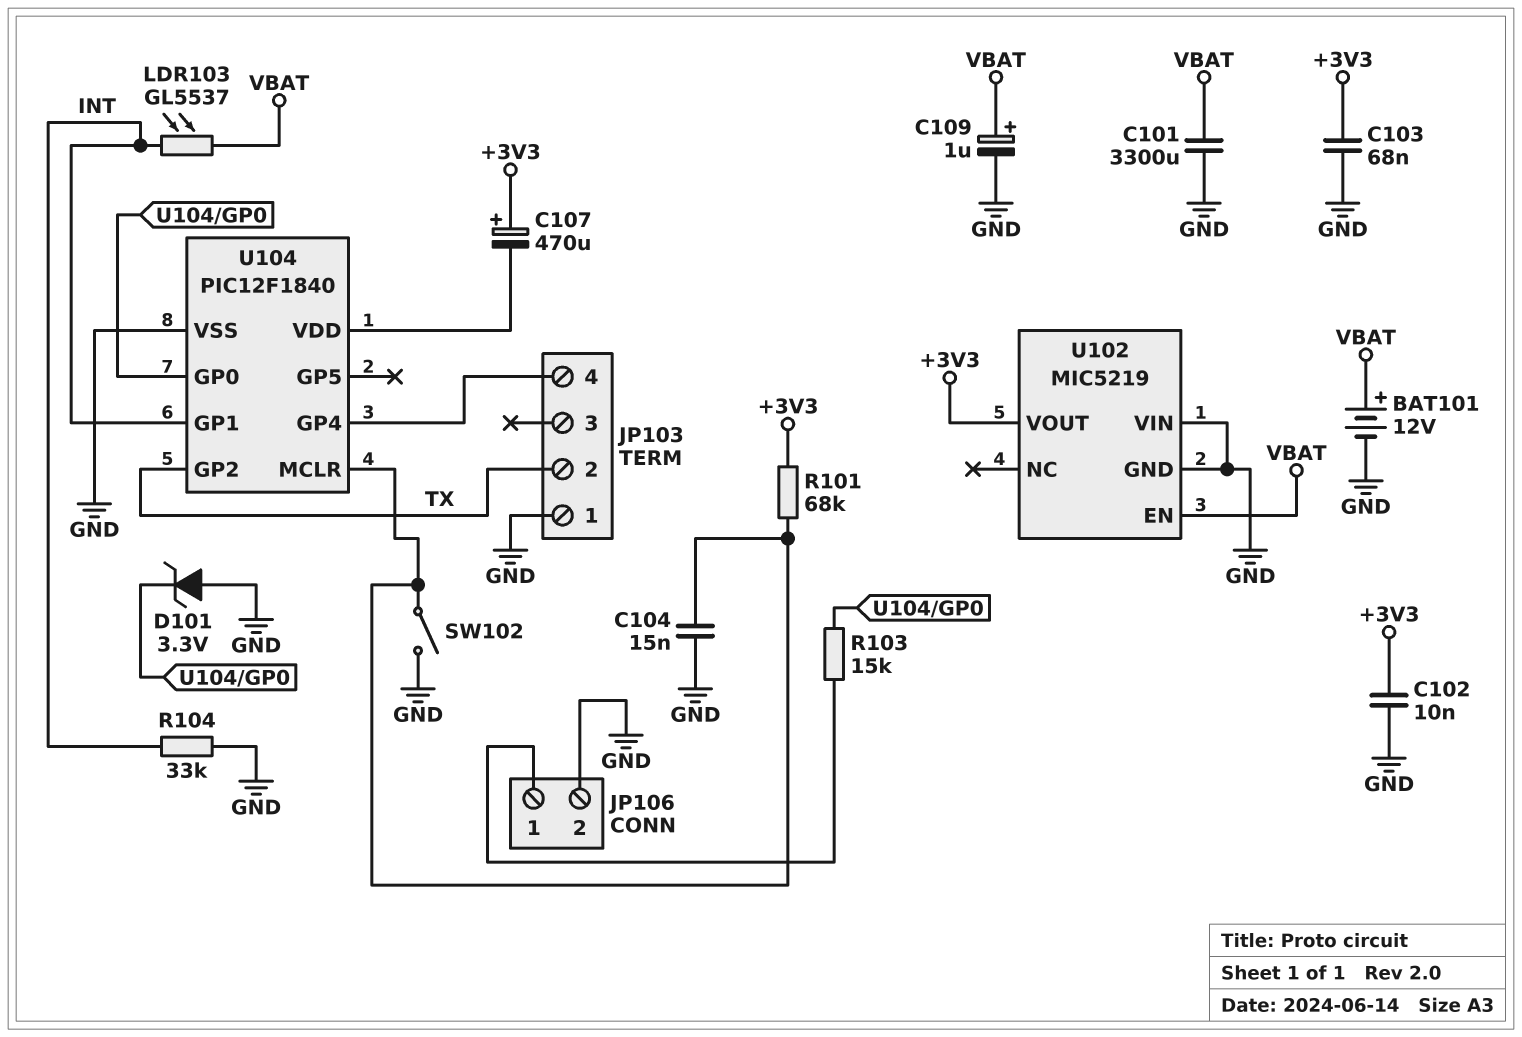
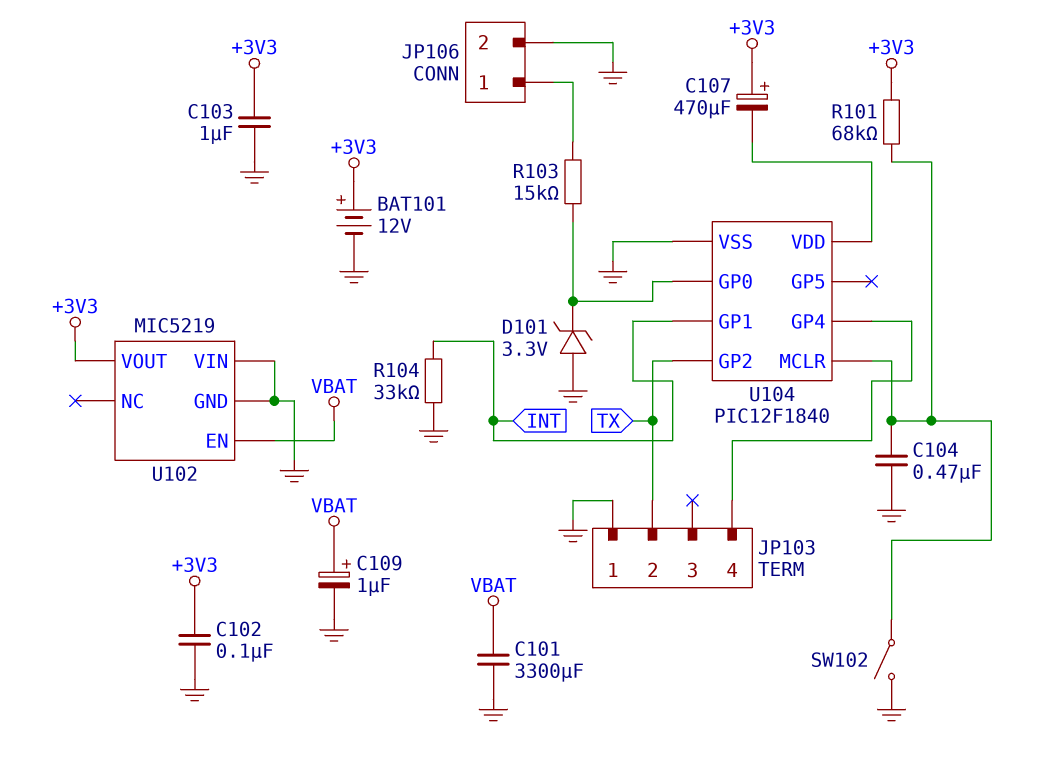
BAT101: 12V (plus VBAT, minus GND) -> 12V (plus +3V3, minus GND)
C102: 10nF (+3V3, GND) -> 100nF (+3V3, GND)
C103: 68nF (+3V3, GND) -> 1uF (+3V3, GND)
C104: 15nF (GND, U104/MCLR) -> 470nF (GND, U104/MCLR)
LDR103: GL5537 (INT, VBAT) -> none

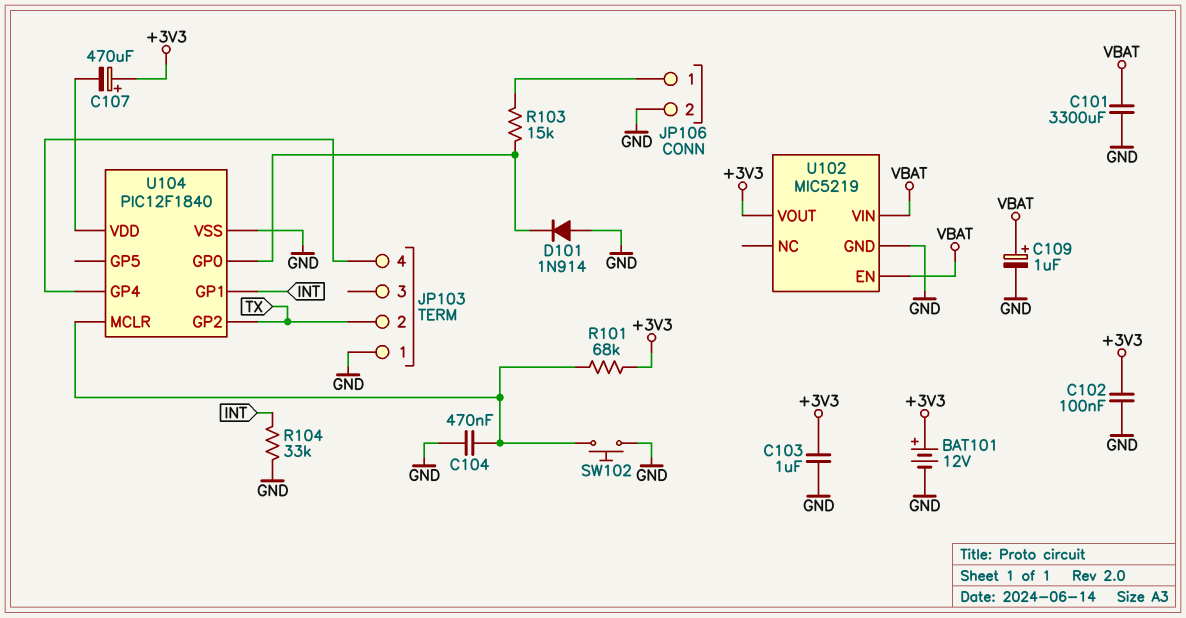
D101: zener 3.3V (A GND, K U104/GP0) -> diode 1N914 (A GND, K U104/GP0)
SW102: switch (GND, U104/MCLR) -> button (GND, U104/MCLR)
U102 pin VIN: GND -> VBAT

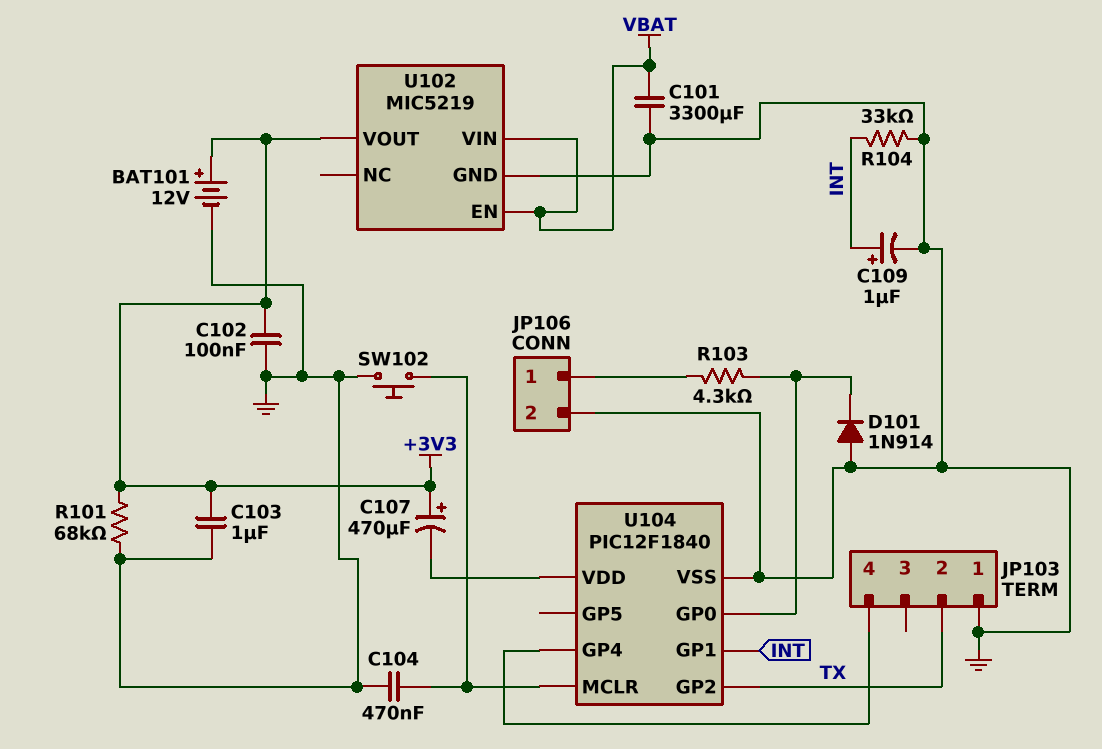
C109: 1uF (plus VBAT, minus GND) -> 1uF (plus INT, minus GND)
R101: 68k (+3V3, U104/MCLR) -> 68k (+3V3, GND)
R103: 15k (JP106/1, U104/GP0) -> 4.3k (JP106/1, U104/GP0)

